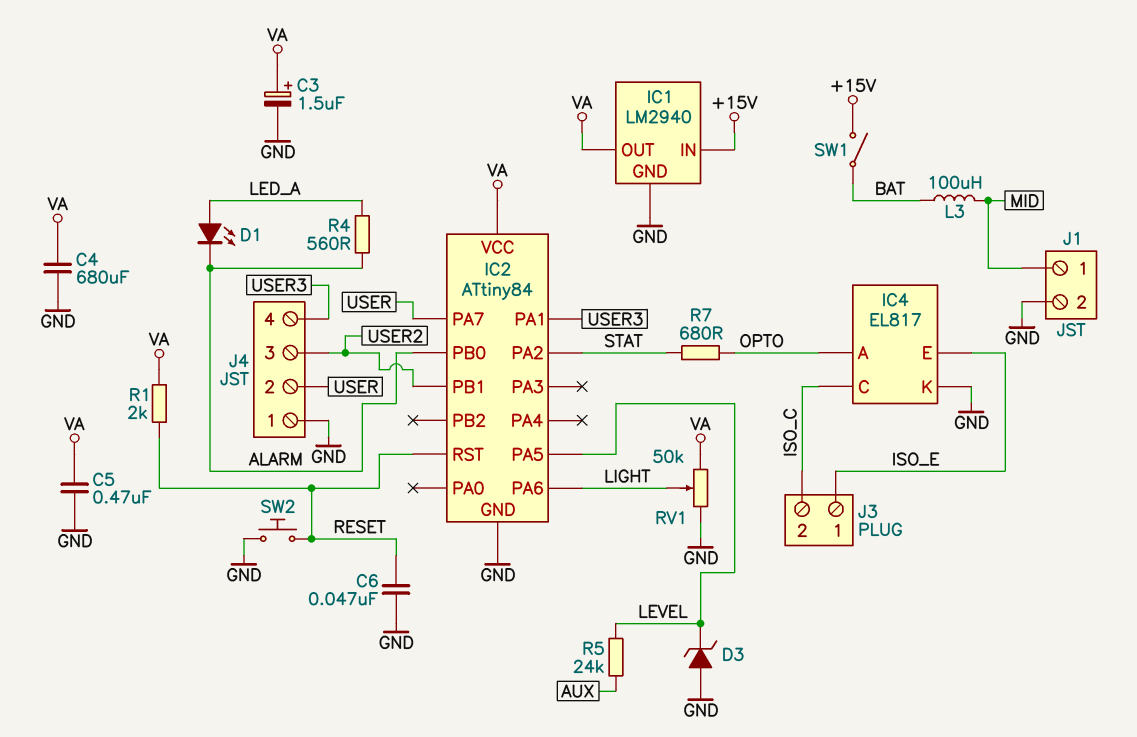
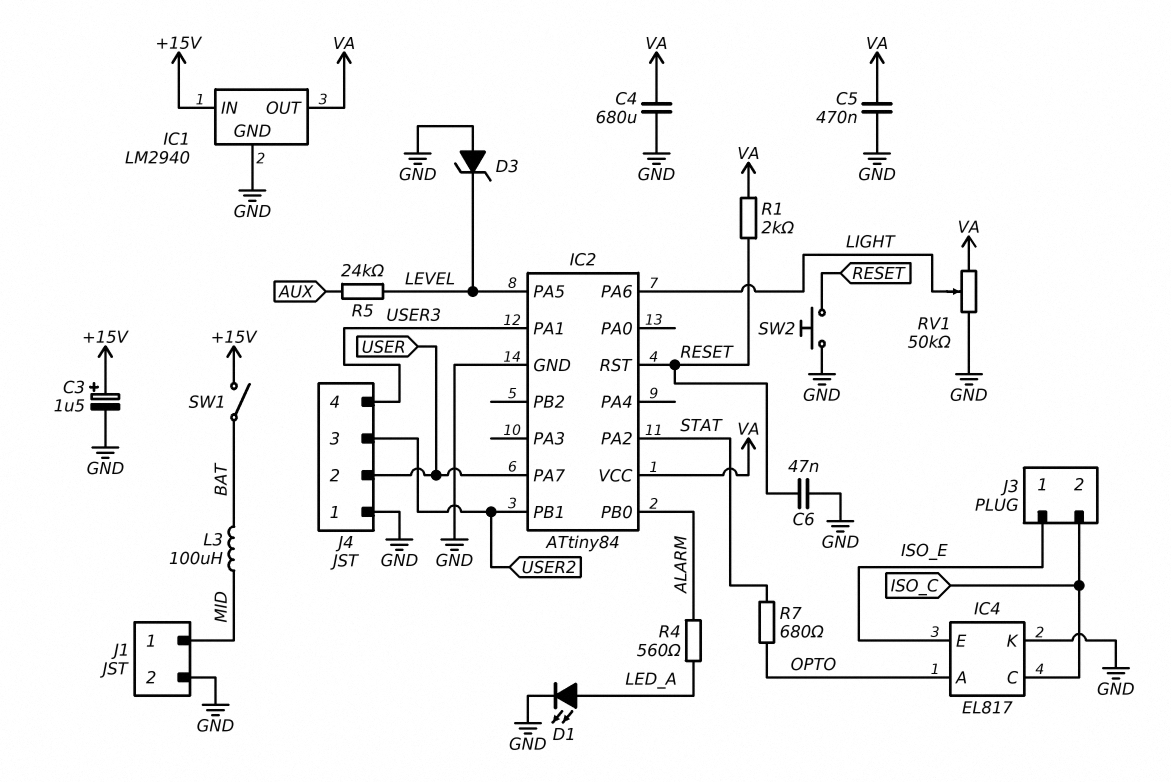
C3: 1.5uF (plus VA, minus GND) -> 1.5uF (plus +15V, minus GND)
D1: LED (A LED_A, K ALARM) -> LED (A LED_A, K GND)

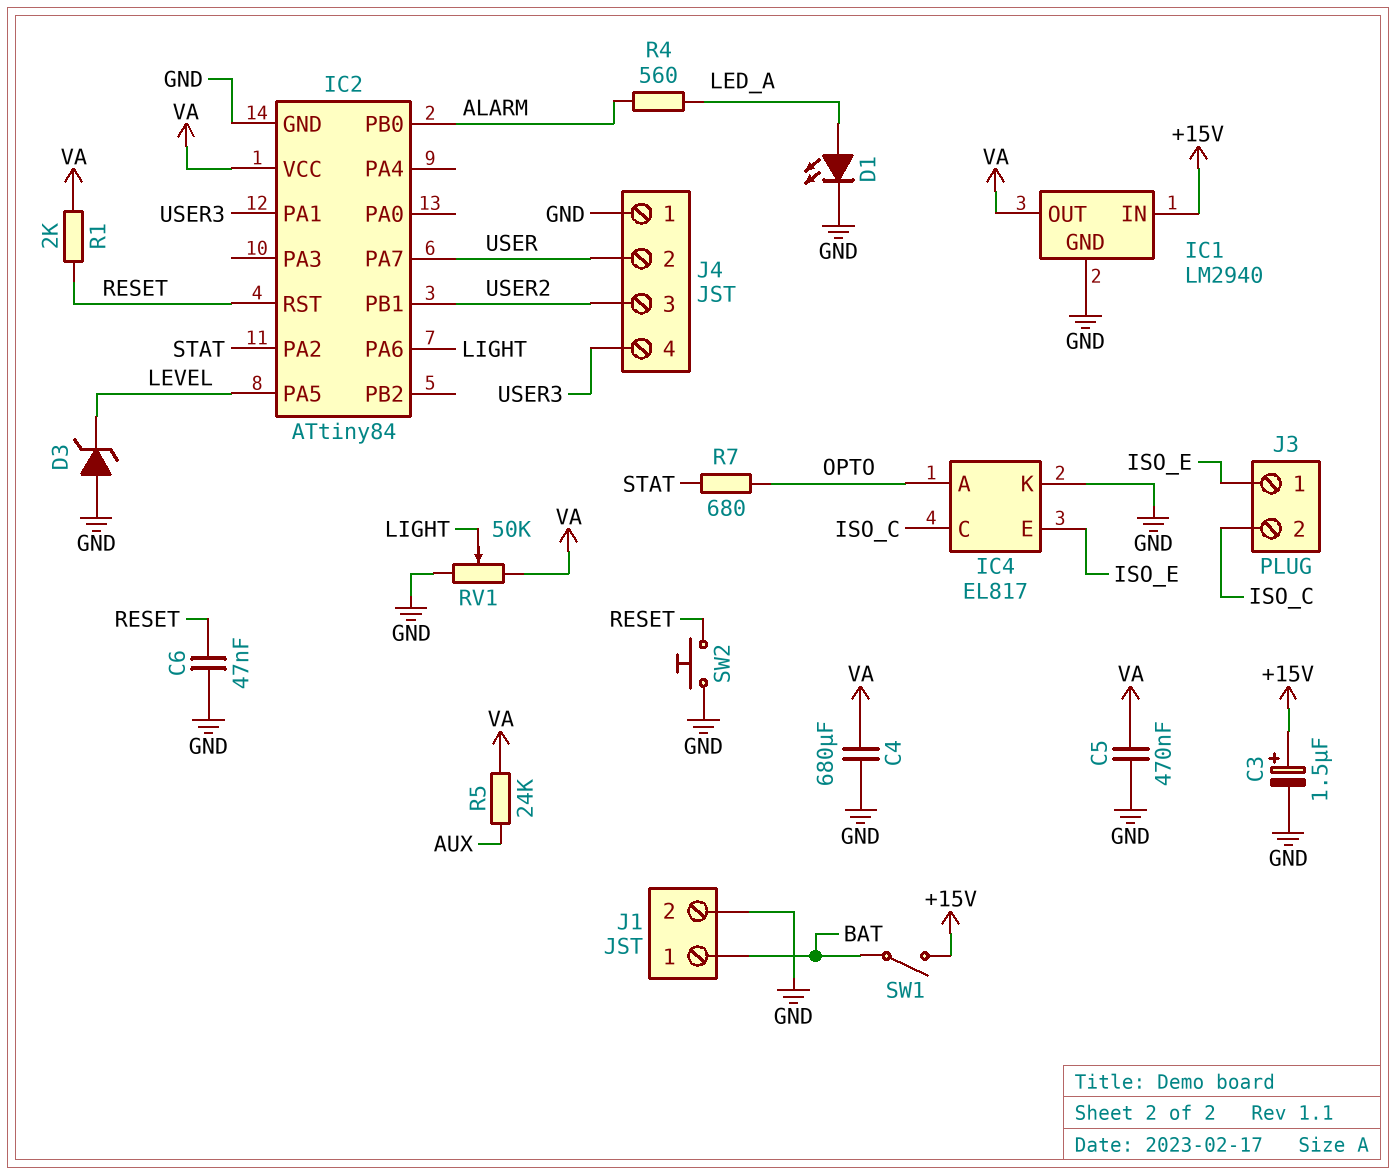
J1 pin 1: MID -> BAT
L3: 100uH (BAT, MID) -> none
R5: 24k (AUX, LEVEL) -> 24k (AUX, VA)

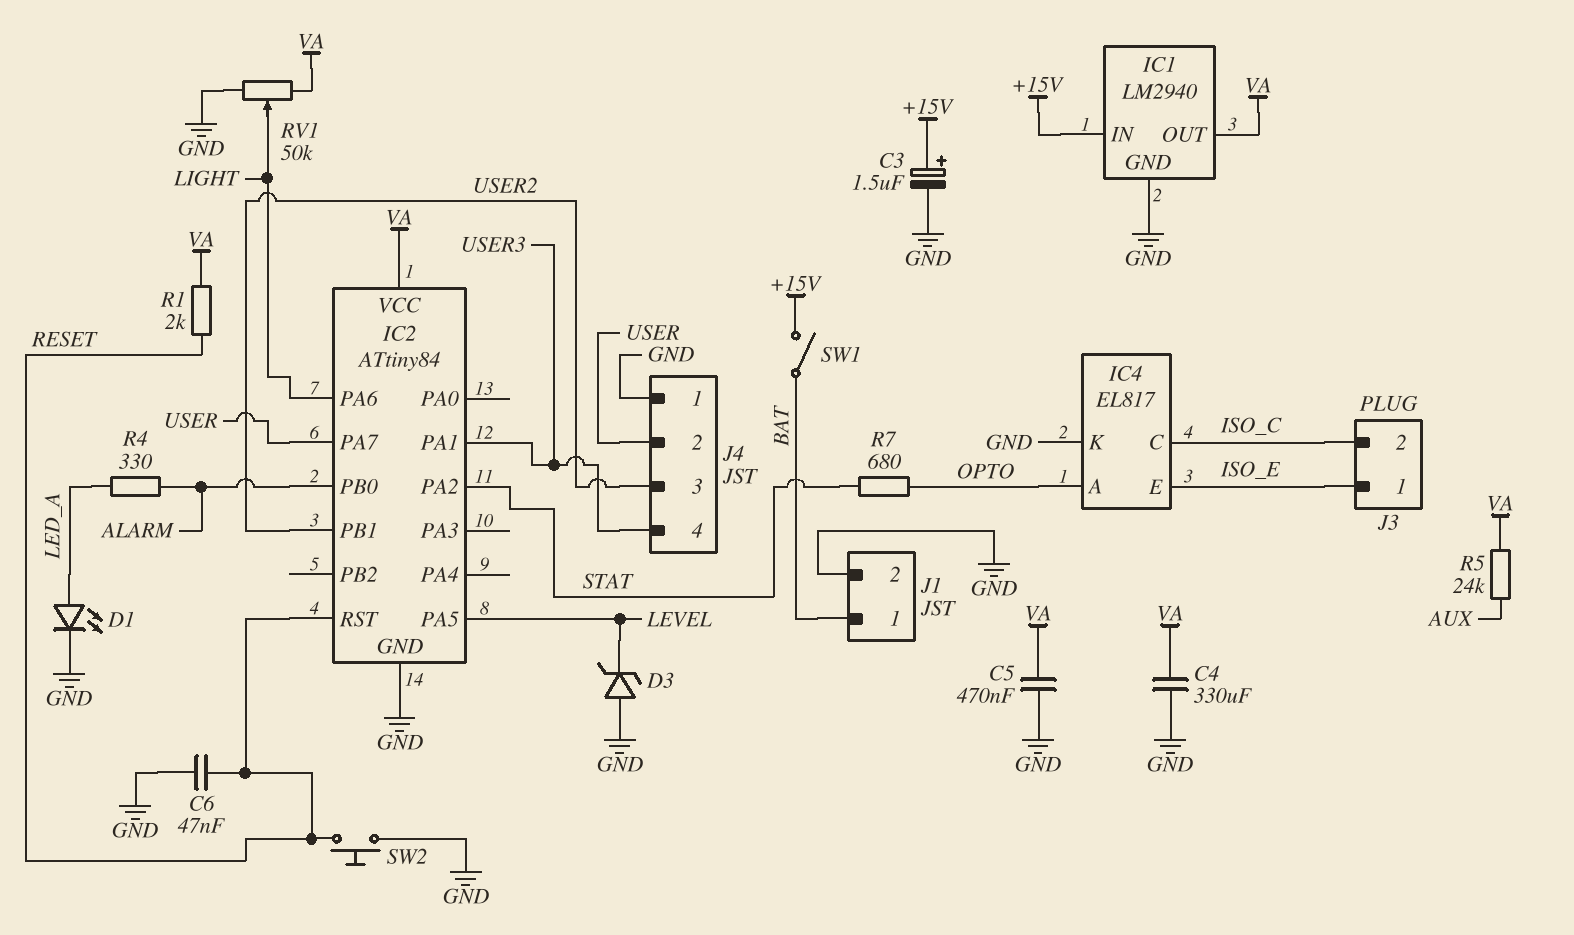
C4: 680uF (GND, VA) -> 330uF (GND, VA)
R4: 560 (ALARM, LED_A) -> 330 (ALARM, LED_A)

